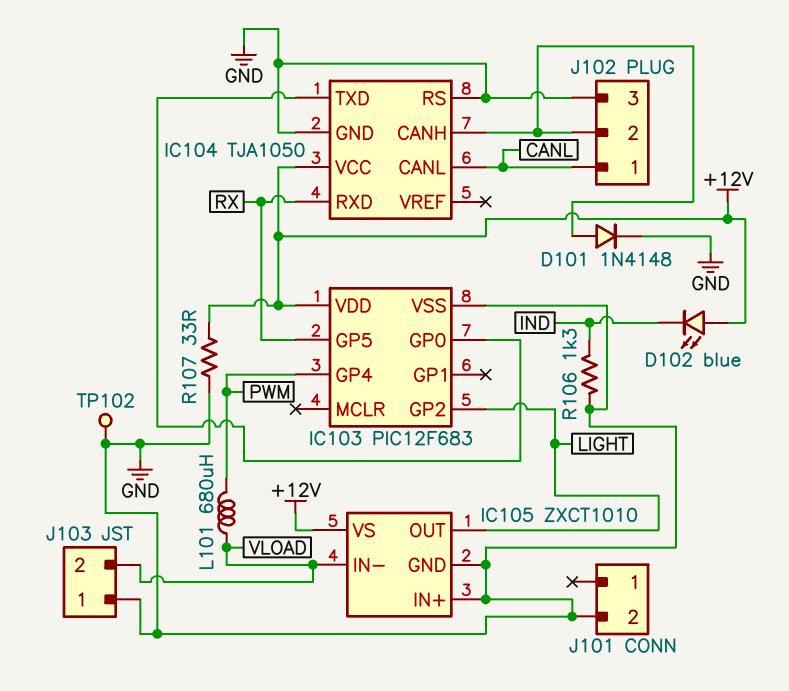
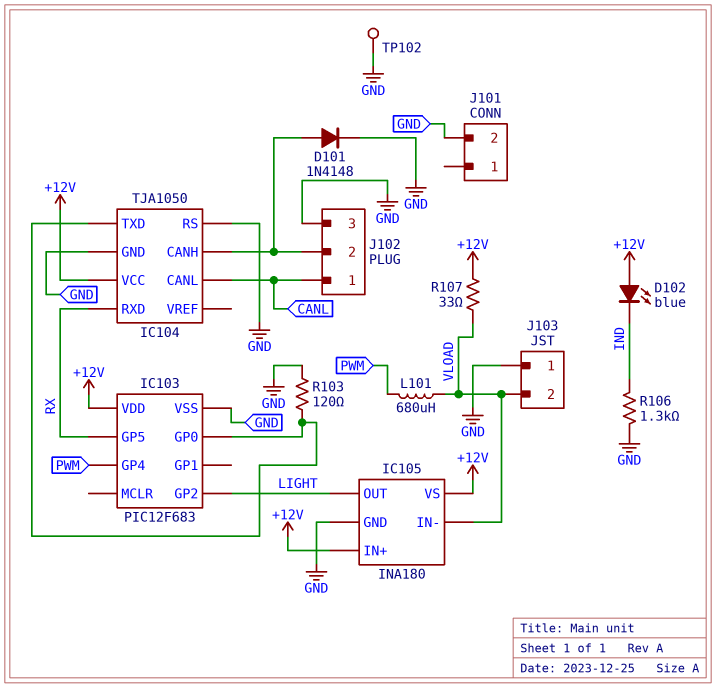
IC105: ZXCT1010 -> INA180
IC105 pin IN+: GND -> +12V
R103: none -> 120 (GND, IC103/GP0)
R107: 33 (+12V, GND) -> 33 (+12V, VLOAD)

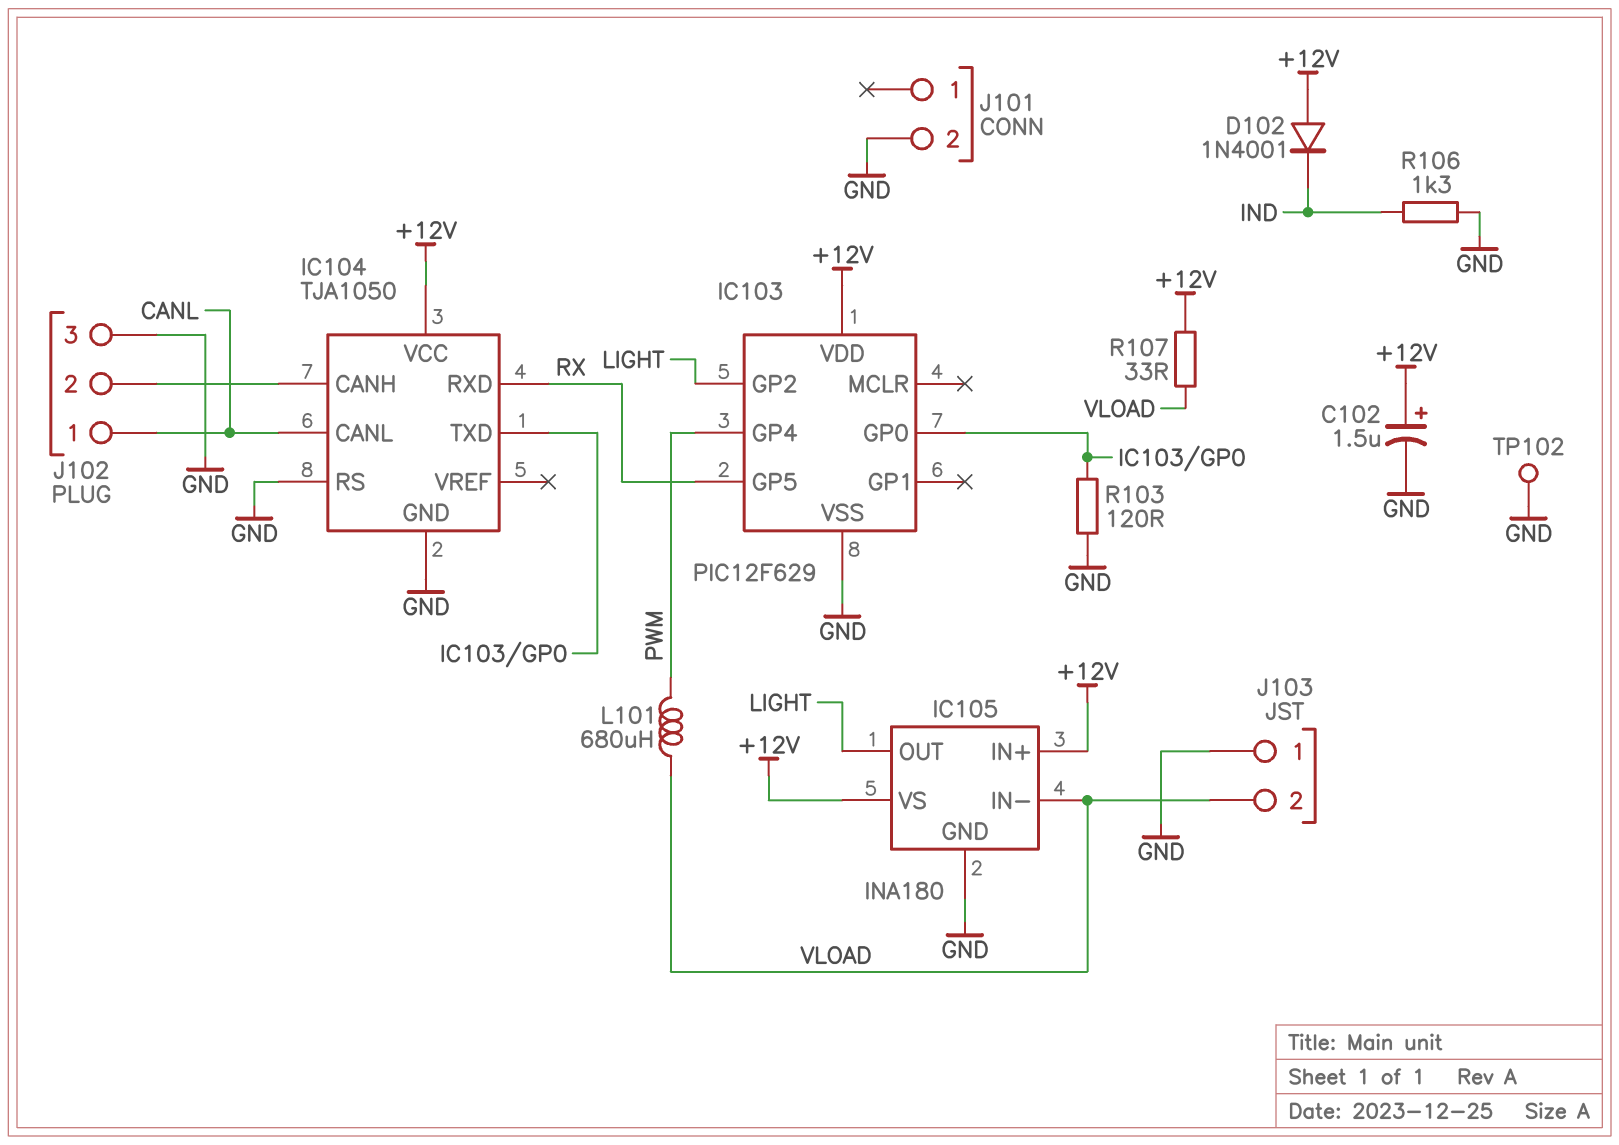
C102: none -> 1.5uF (plus +12V, minus GND)
D101: diode 1N4148 (A IC104/CANH, K GND) -> none
D102: LED blue (A +12V, K IND) -> diode 1N4001 (A +12V, K IND)
IC103: PIC12F683 -> PIC12F629

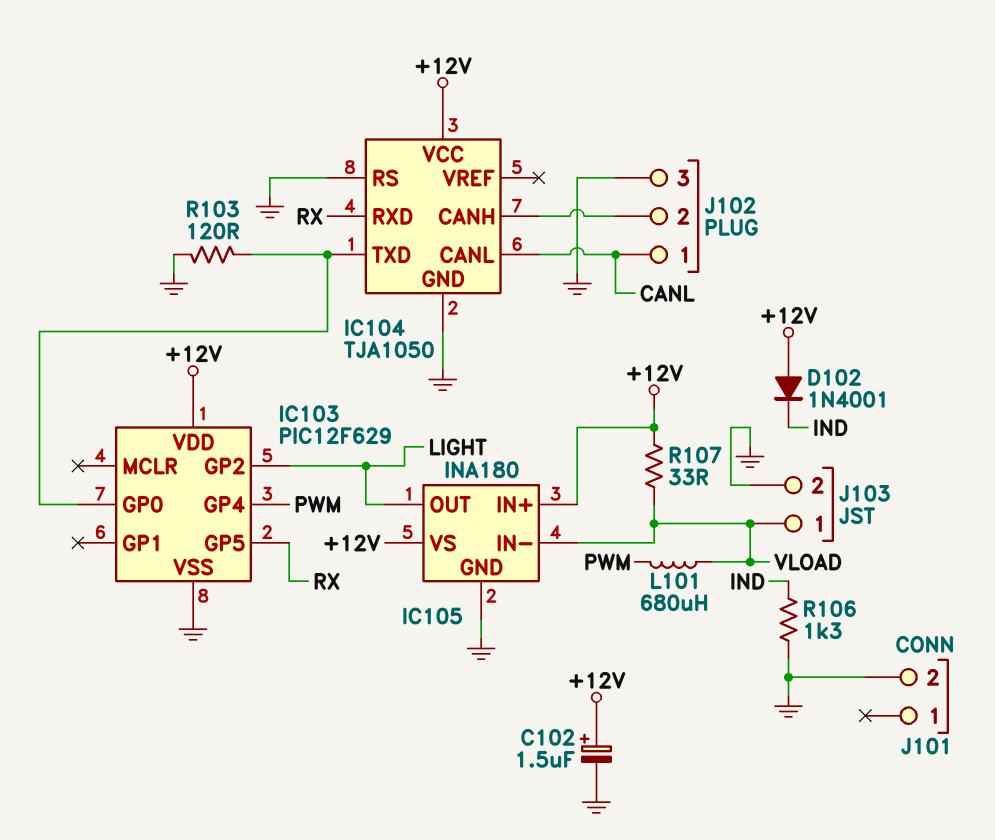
J103 pin 1: GND -> VLOAD
J103 pin 2: VLOAD -> GND
TP102: test point (GND) -> none

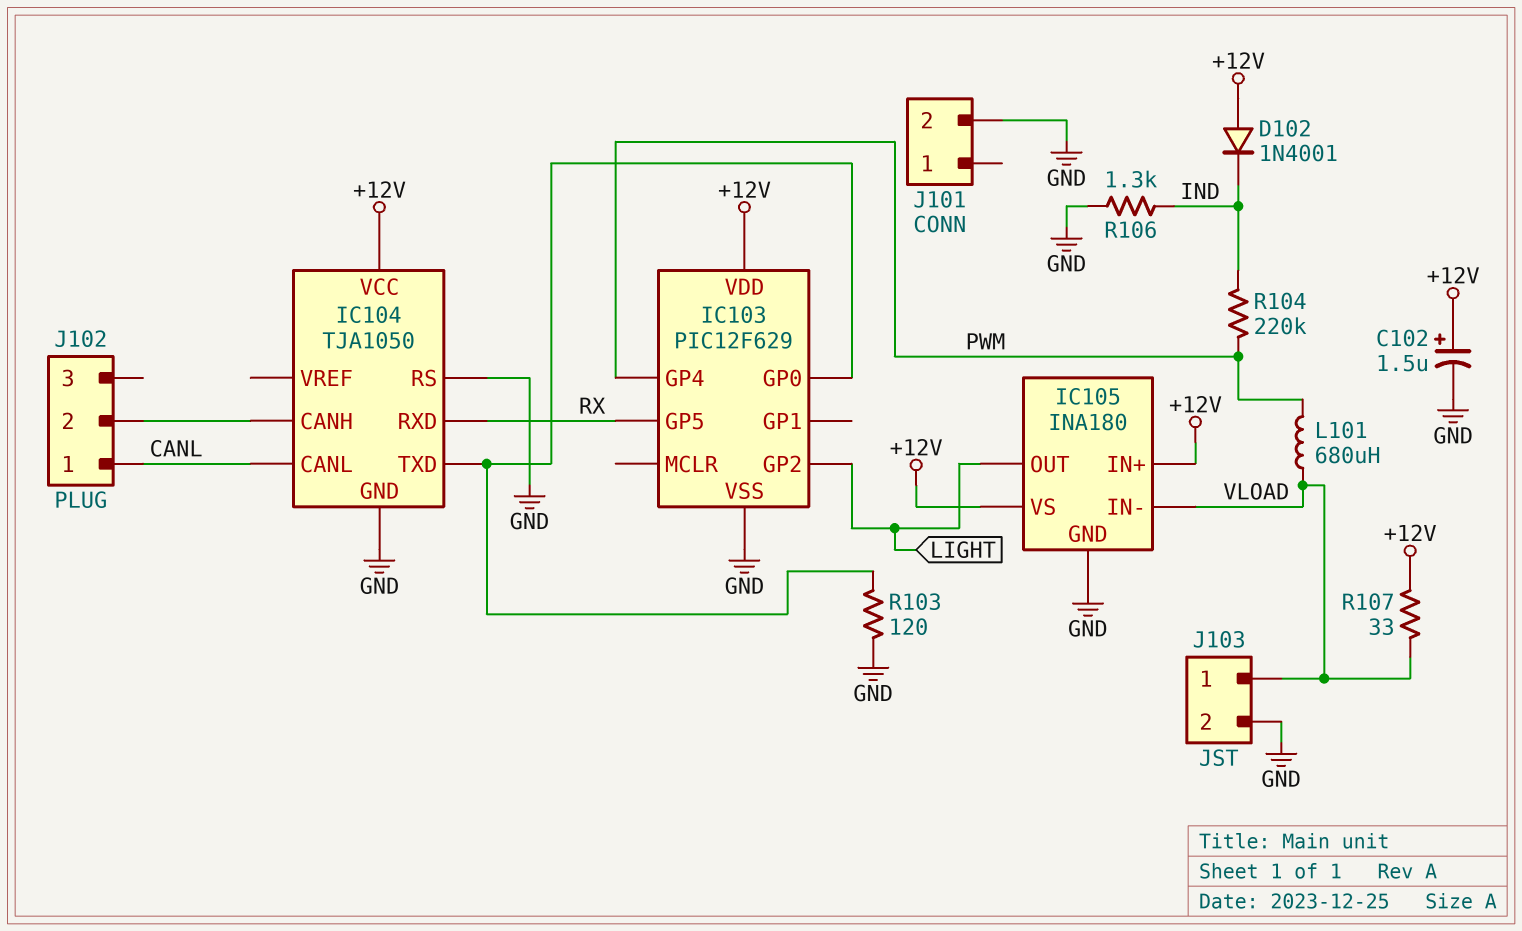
J102 pin 3: GND -> none
R104: none -> 220k (IND, PWM)

